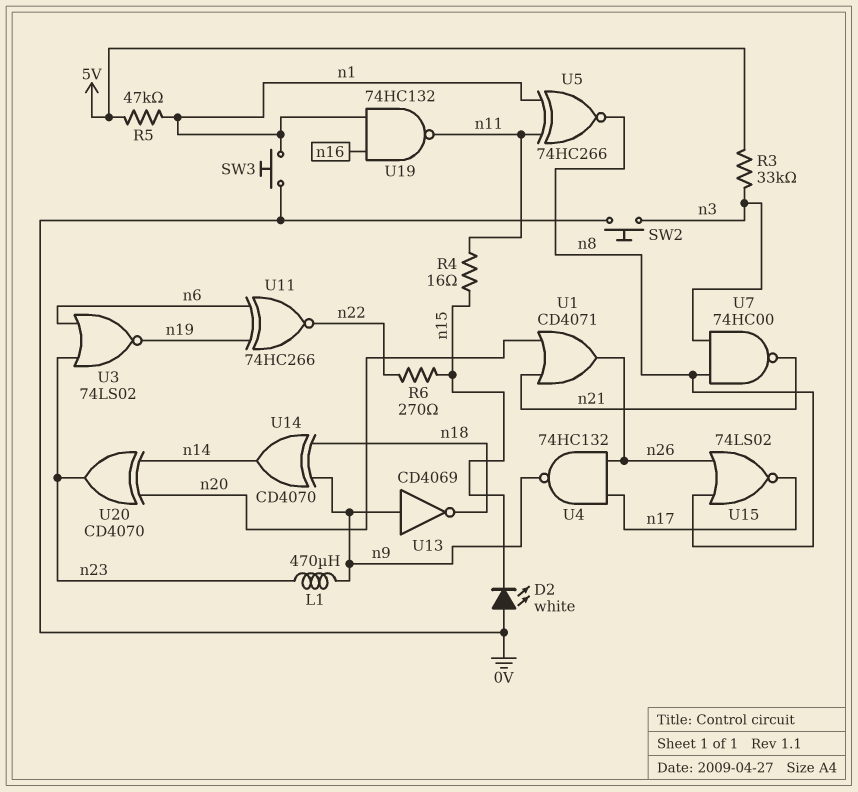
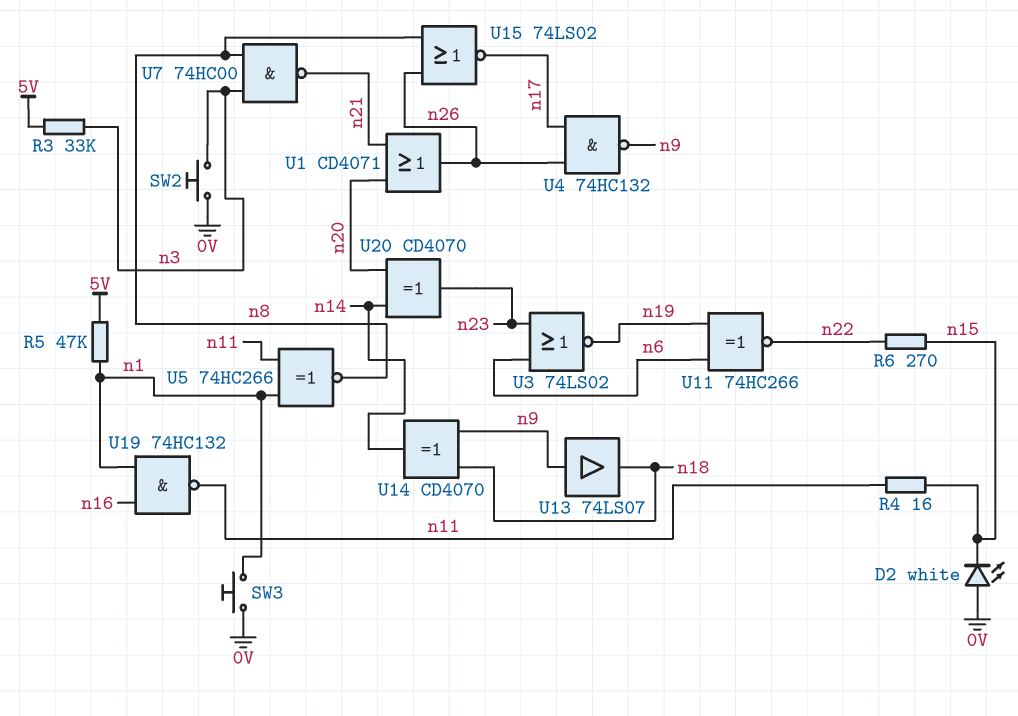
L1: 470uH (n9, n23) -> none
U13: NOT CD4069 (in n9, out n18) -> buffer 74LS07 (in n9, out n18)

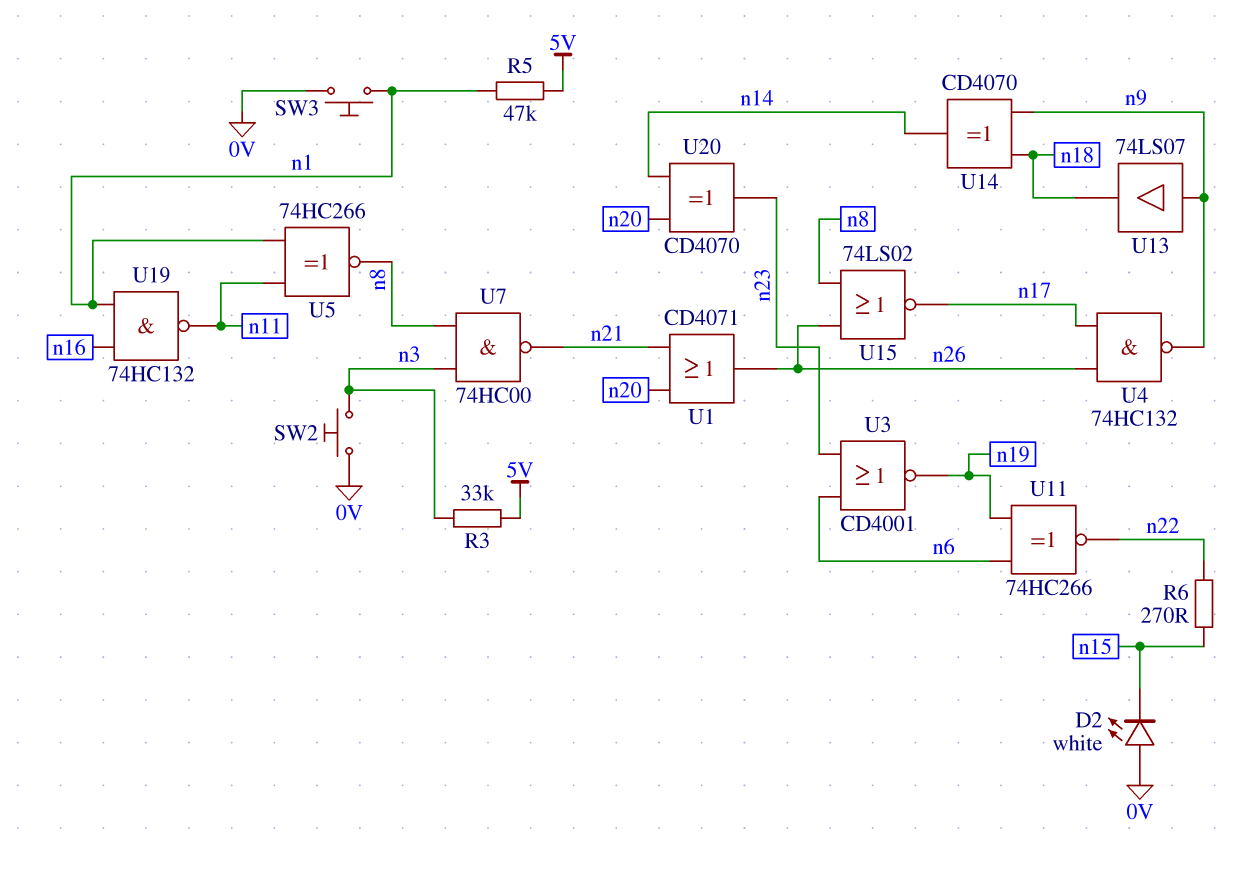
R4: 16 (n11, n15) -> none
U3: NOR 74LS02 (in n6, in n23, out n19) -> NOR CD4001 (in n6, in n23, out n19)

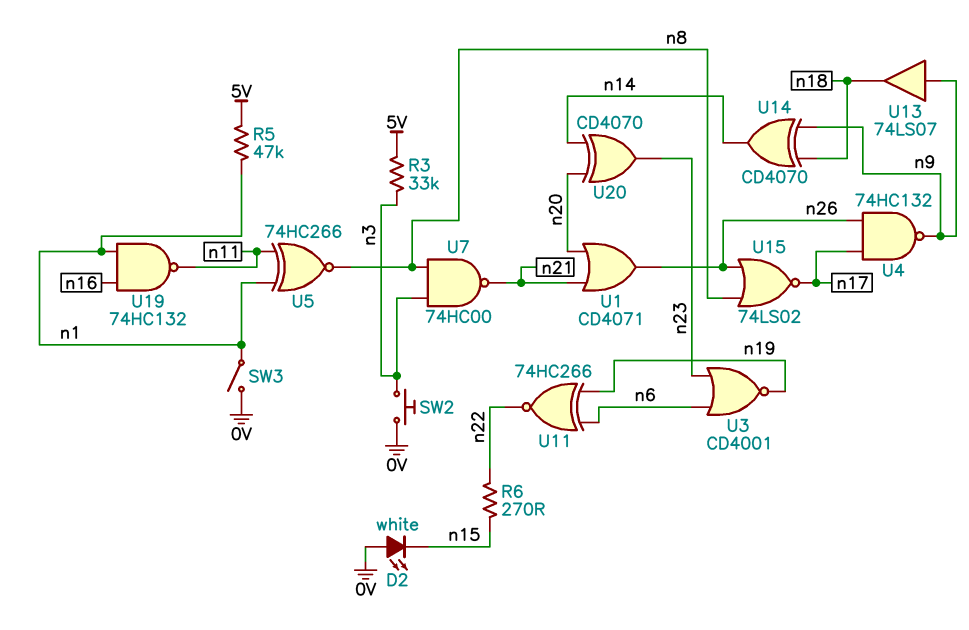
SW3: button (0V, n1) -> switch (0V, n1)

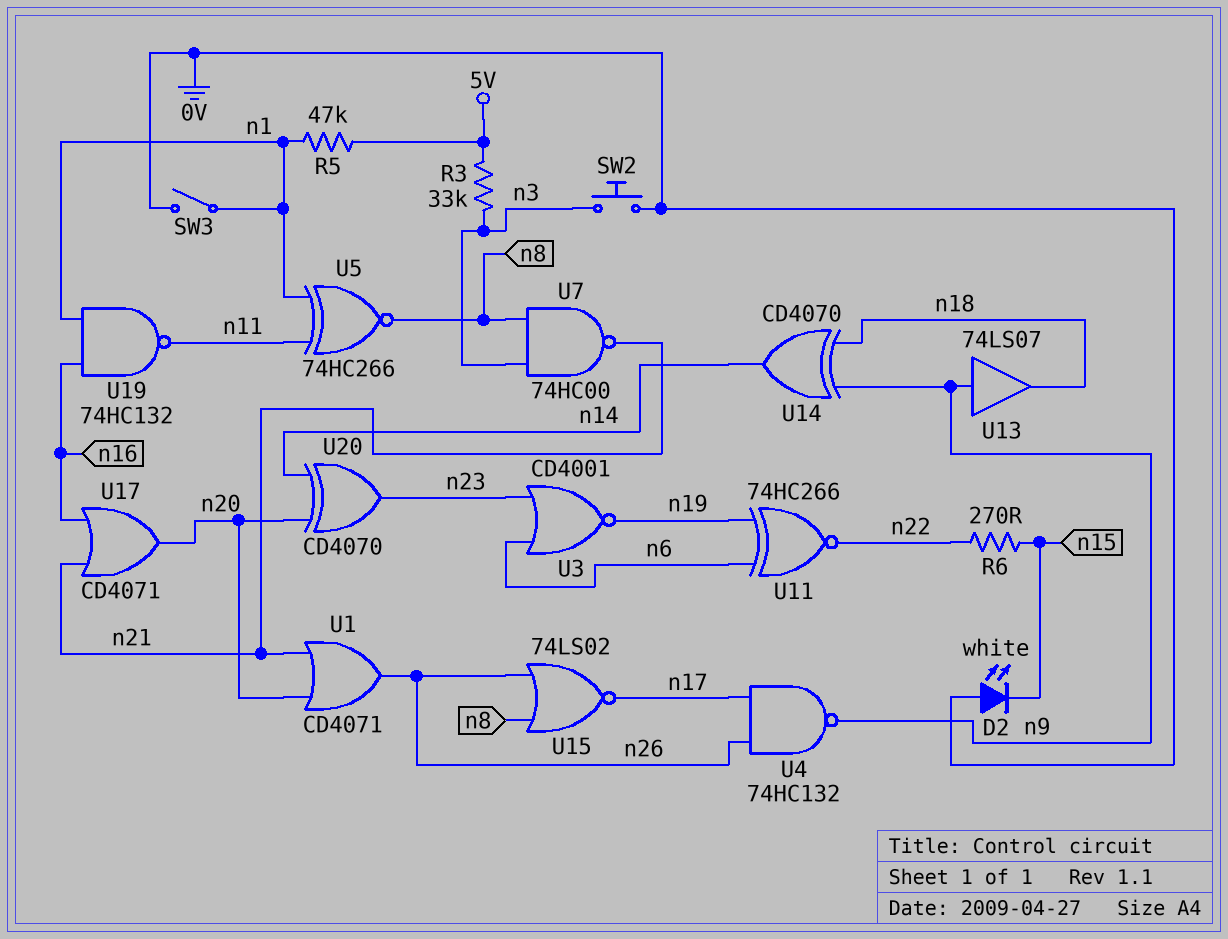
U17: none -> OR CD4071 (in n16, in n21, out n20)

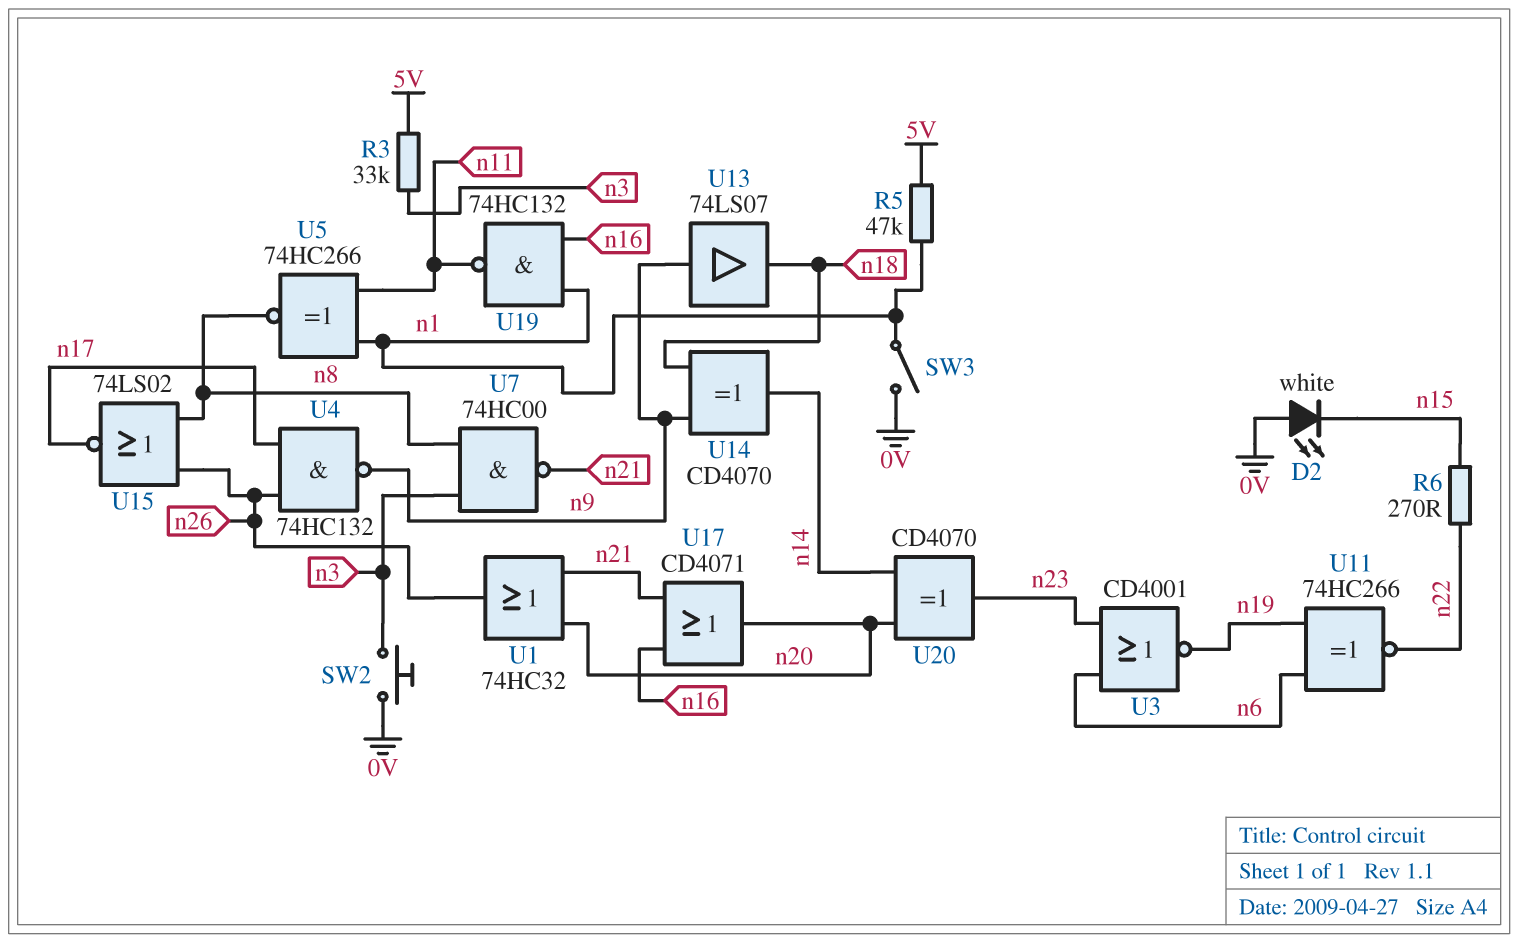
U1: OR CD4071 (in n20, in n21, out n26) -> OR 74HC32 (in n20, in n21, out n26)

